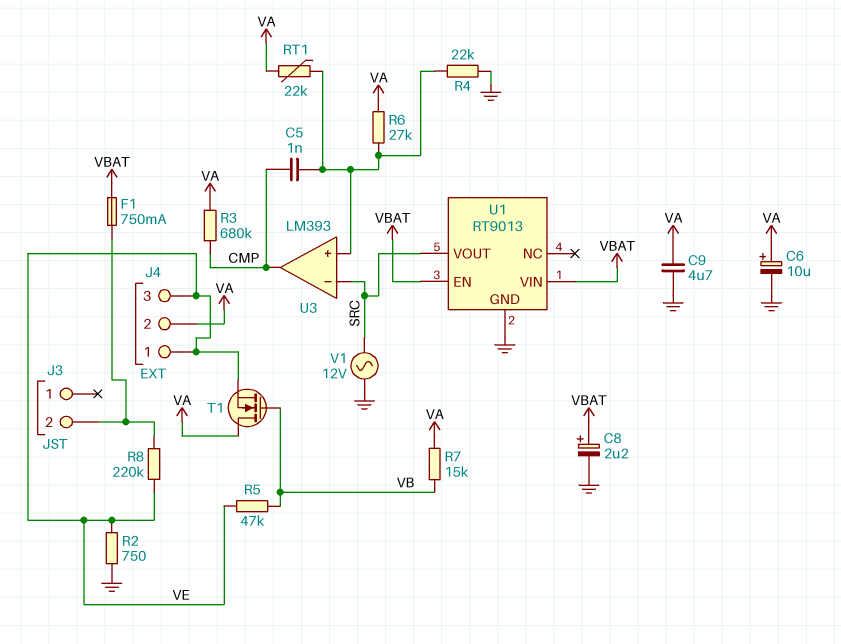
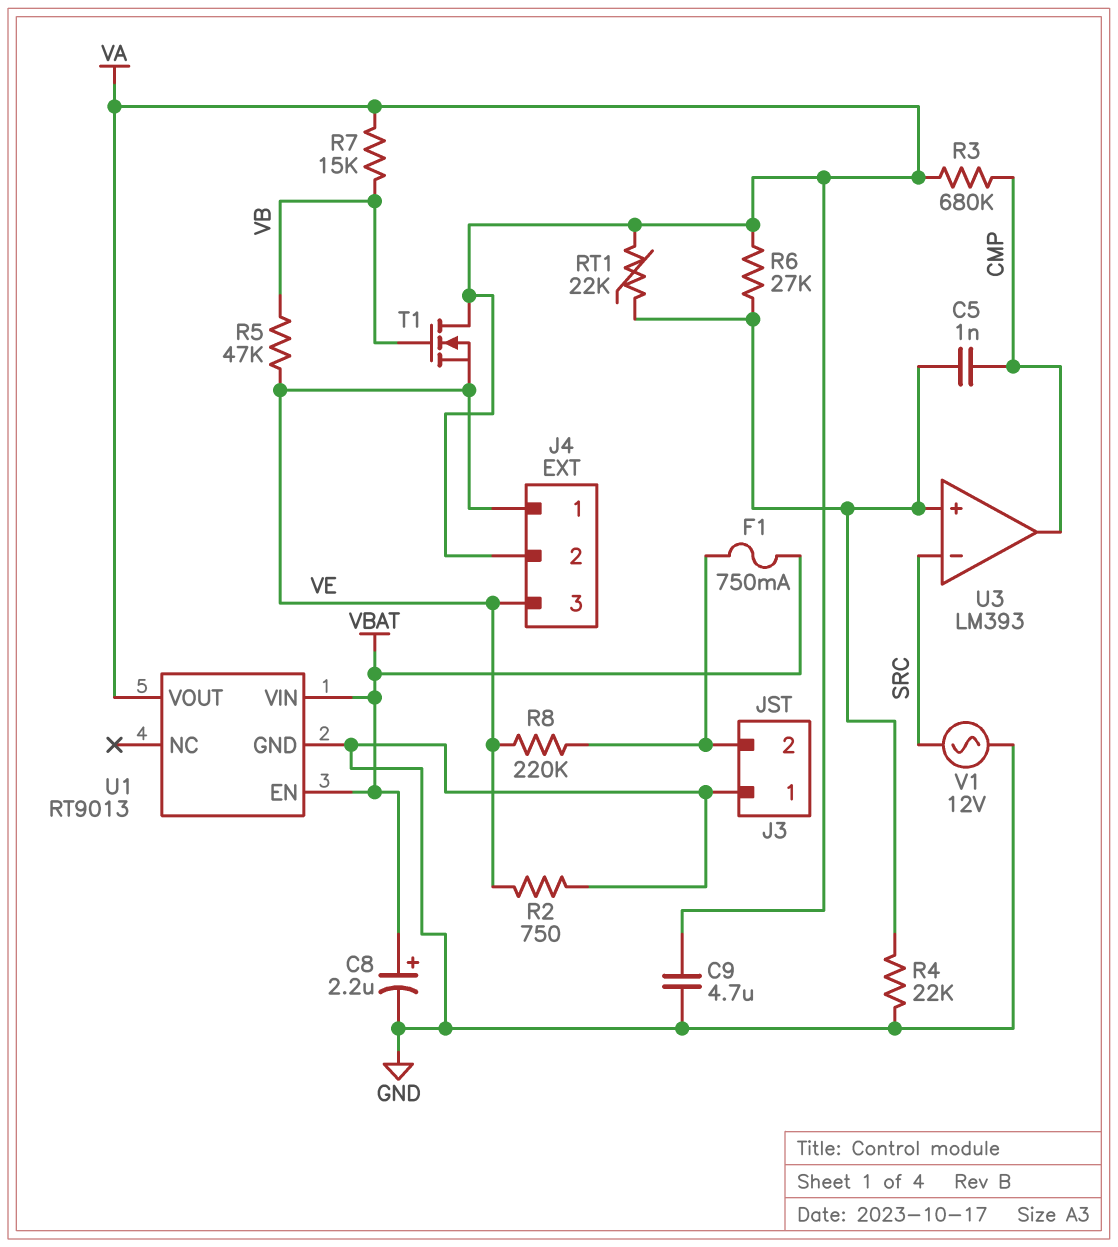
C6: 10uF (plus VA, minus GND) -> none
J3 pin 1: none -> GND
U1 pin VOUT: SRC -> VA

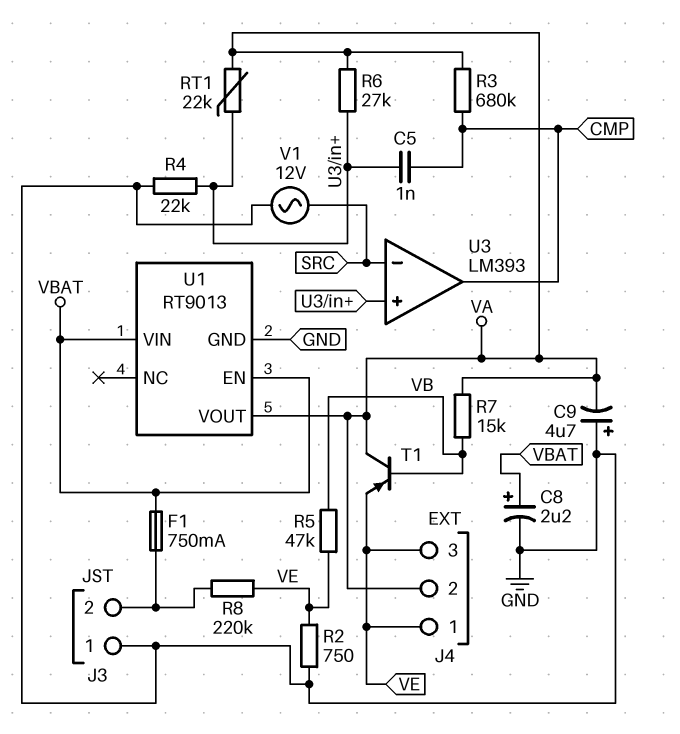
C9: 4.7uF (GND, VA) -> 4.7uF (plus GND, minus VA)
T1: NMOS (G VB, D VA, S VE) -> PNP (B VB, C VA, E VE)

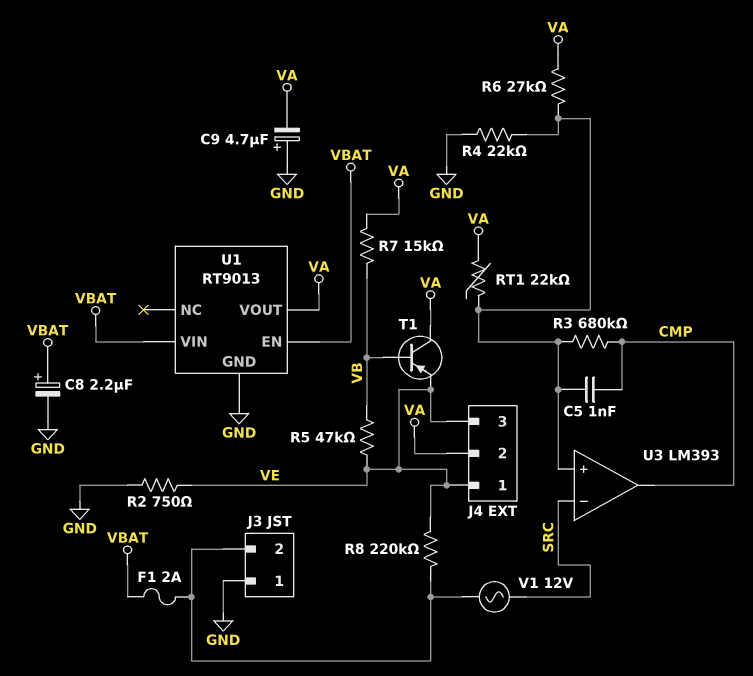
F1: 750mA (J3/2, VBAT) -> 2A (J3/2, VBAT)
R3: 680k (CMP, VA) -> 680k (CMP, U3/in+)
V1: AC 12V (GND, SRC) -> AC 12V (J3/2, SRC)

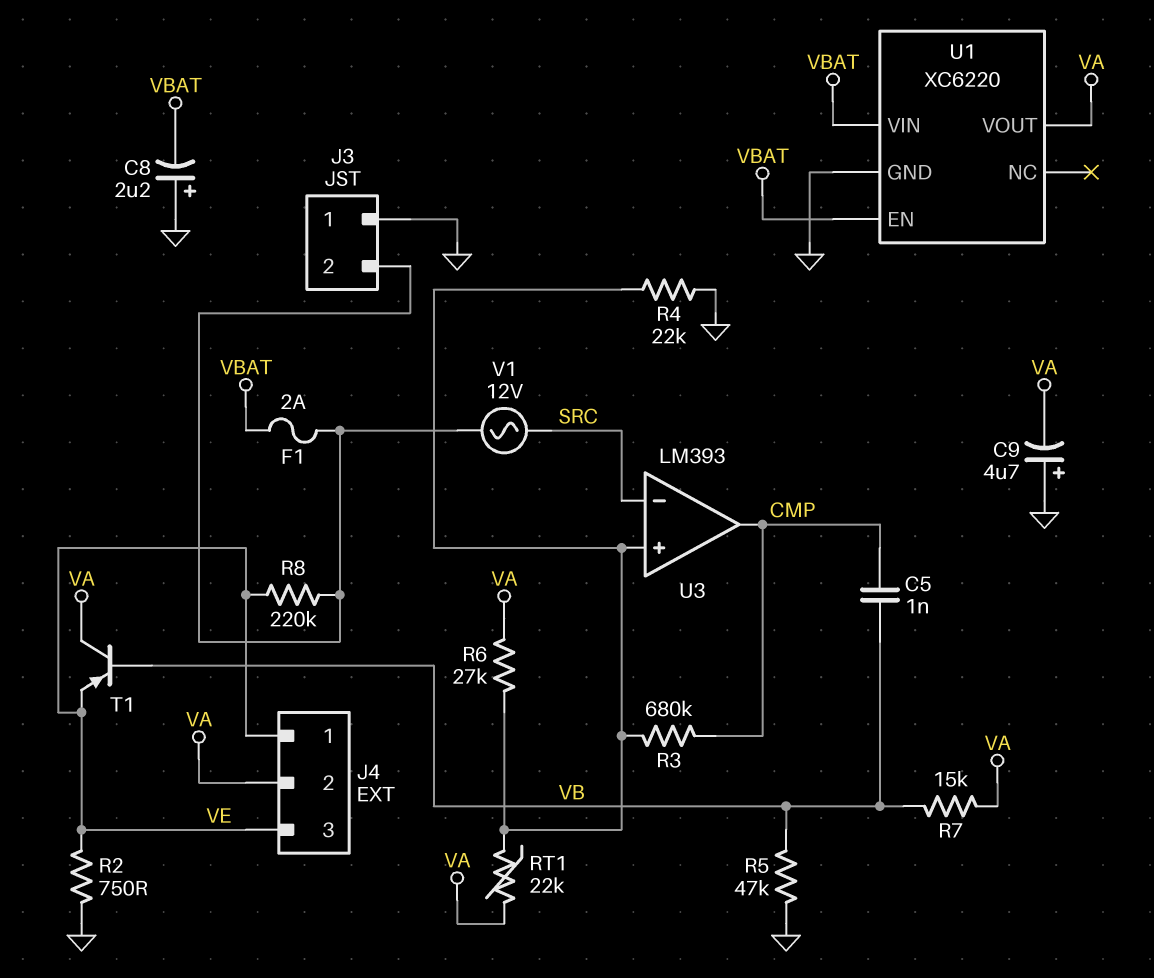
C5: 1nF (CMP, U3/in+) -> 1nF (CMP, VB)
C8: 2.2uF (plus VBAT, minus GND) -> 2.2uF (plus GND, minus VBAT)
R5: 47k (VB, VE) -> 47k (GND, VB)
U1: RT9013 -> XC6220

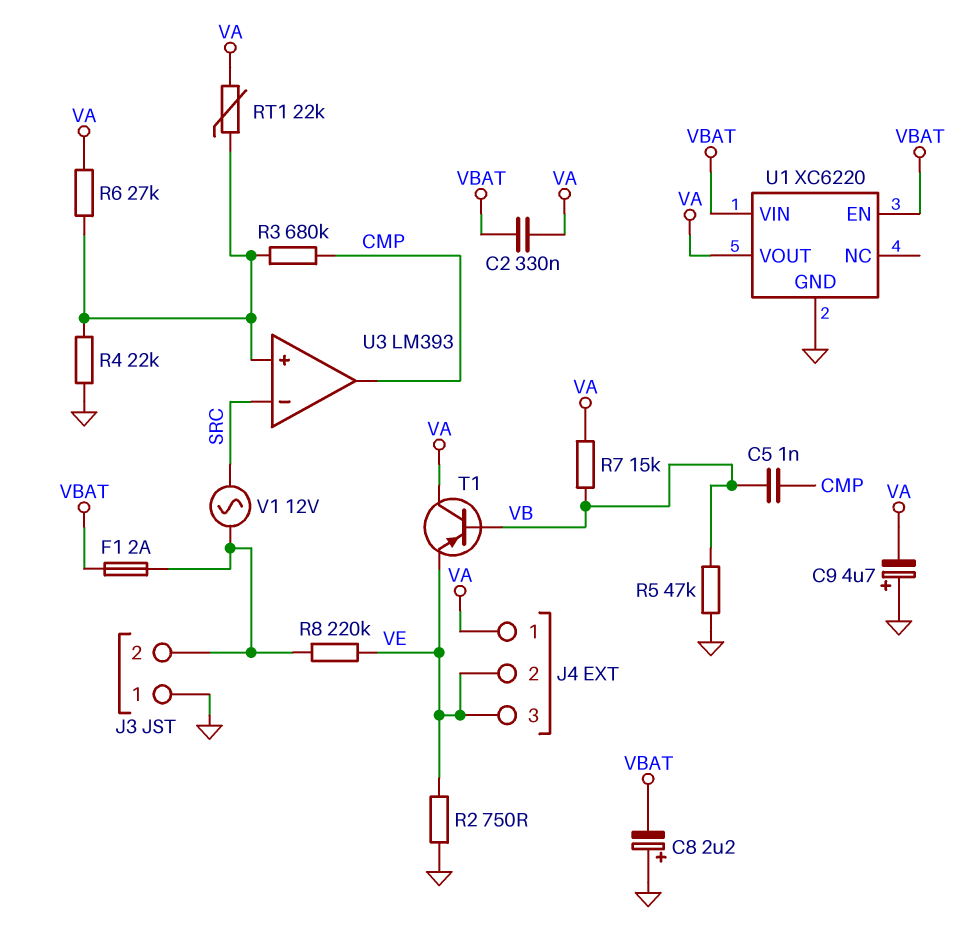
C2: none -> 330nF (VA, VBAT)
J4 pin 1: VE -> VA
J4 pin 2: VA -> VE

